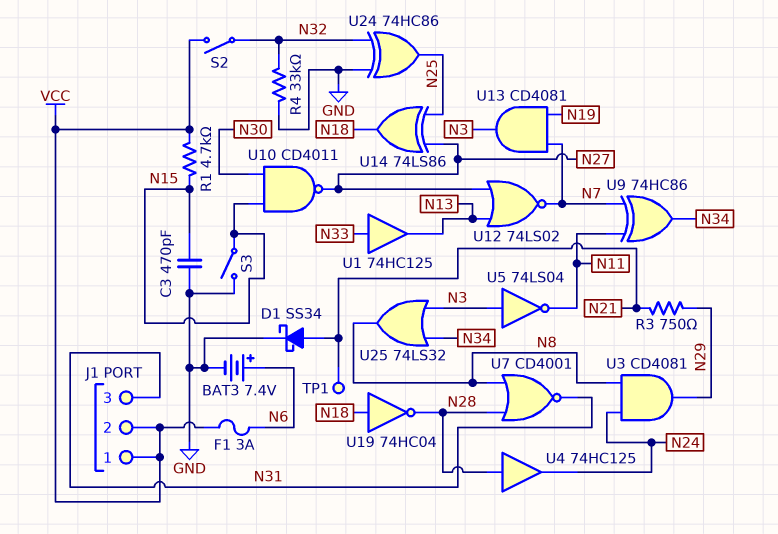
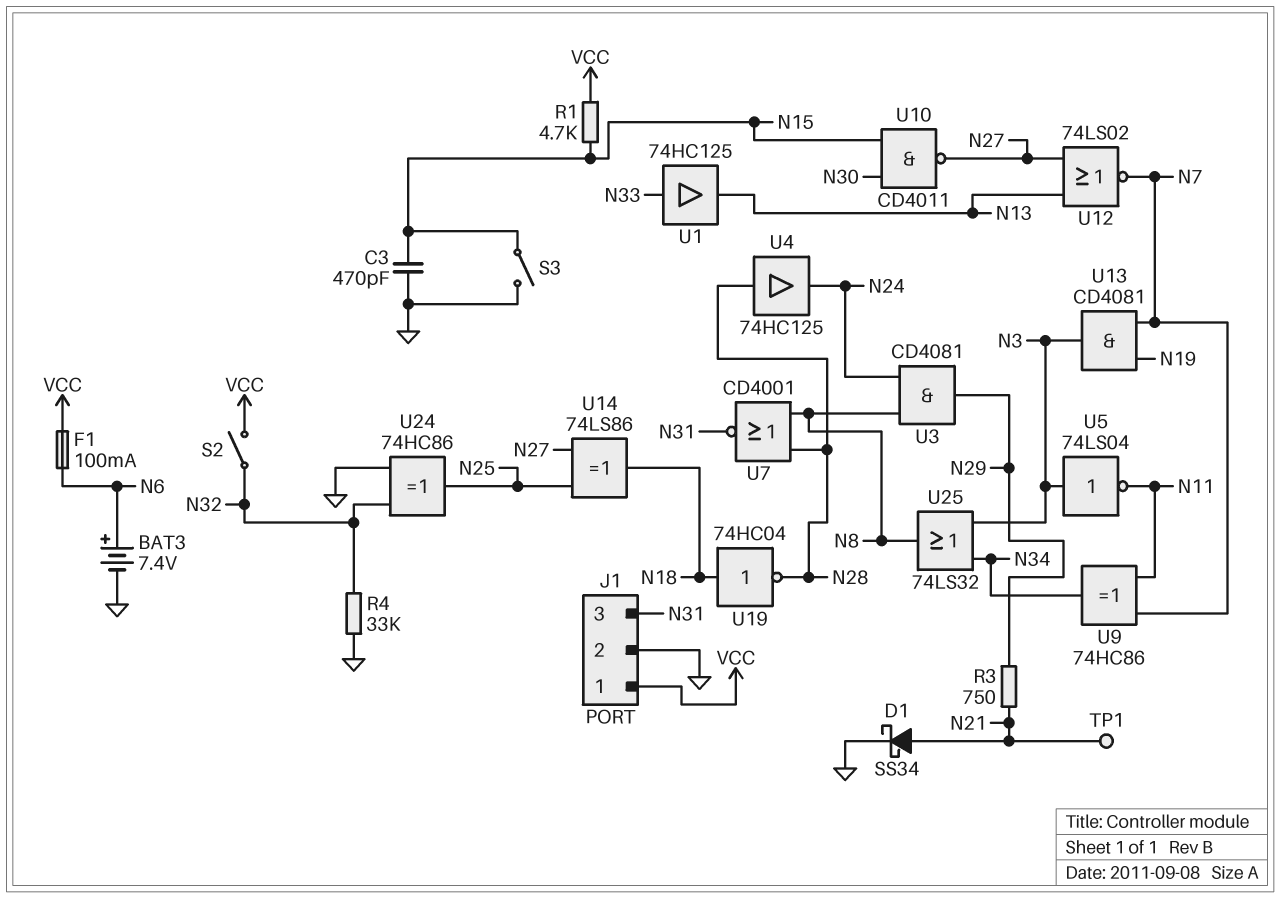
F1: 3A (N6, VCC) -> 100mA (N6, VCC)
J1 pin 2: VCC -> GND

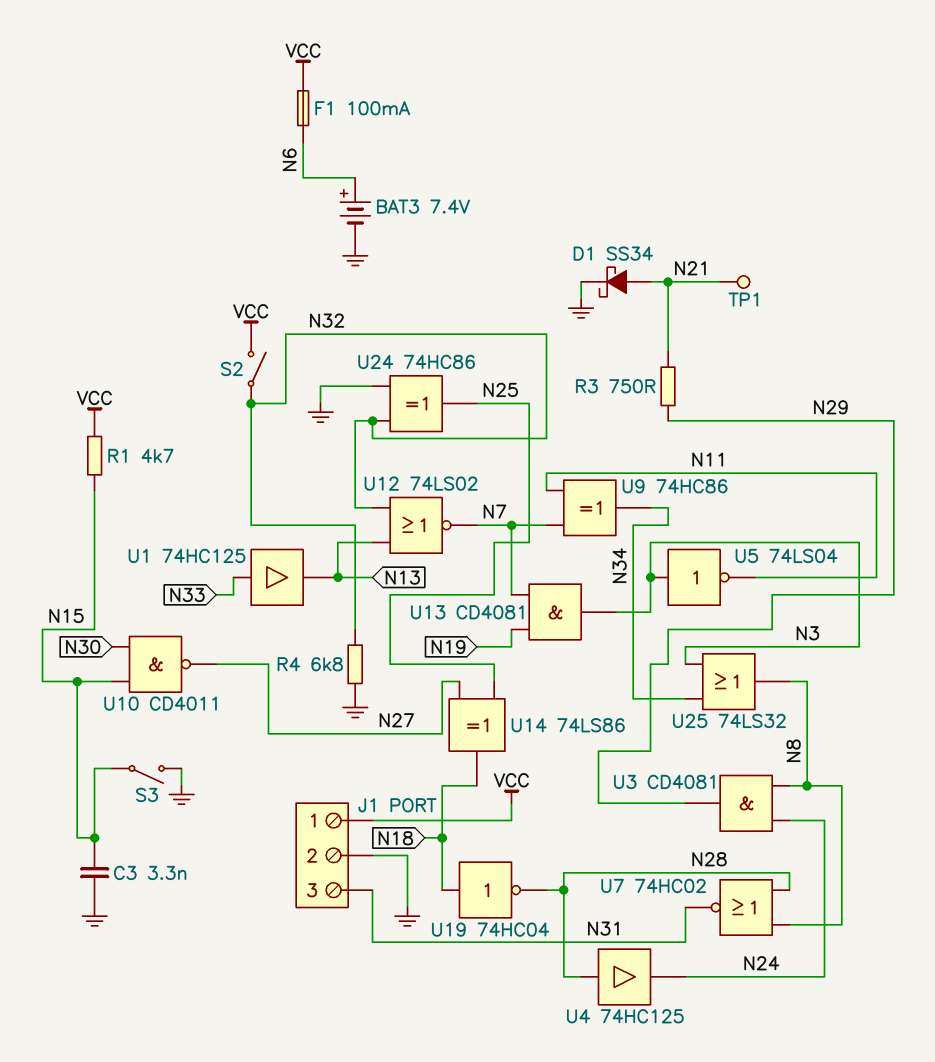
C3: 470pF (GND, N15) -> 3.3nF (GND, N15)
R4: 33k (GND, N32) -> 6.8k (GND, N32)
U7: NOR CD4001 (in N8, in N28, out N31) -> NOR 74HC02 (in N8, in N28, out N31)
U12: NOR 74LS02 (in N13, in N27, out N7) -> NOR 74LS02 (in N13, in N32, out N7)

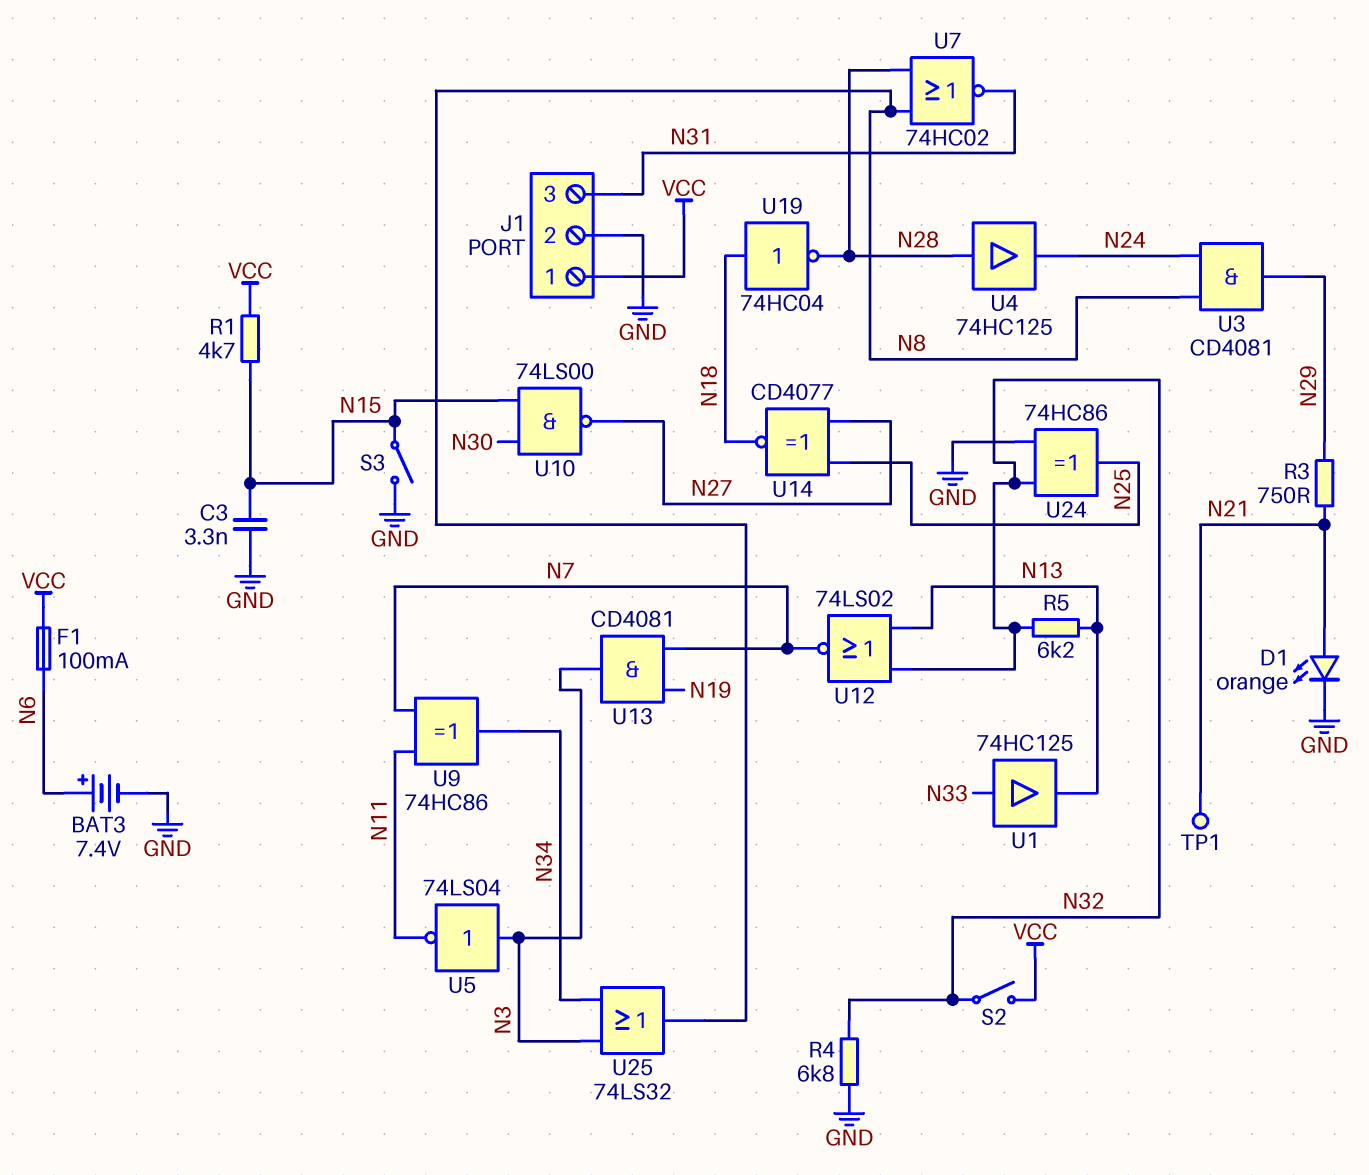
D1: schottky SS34 (A N21, K GND) -> LED orange (A N21, K GND)
R5: none -> 6.2k (N13, N32)
U10: NAND CD4011 (in N15, in N30, out N27) -> NAND 74LS00 (in N15, in N30, out N27)
U14: XOR 74LS86 (in N25, in N27, out N18) -> XNOR CD4077 (in N25, in N27, out N18)

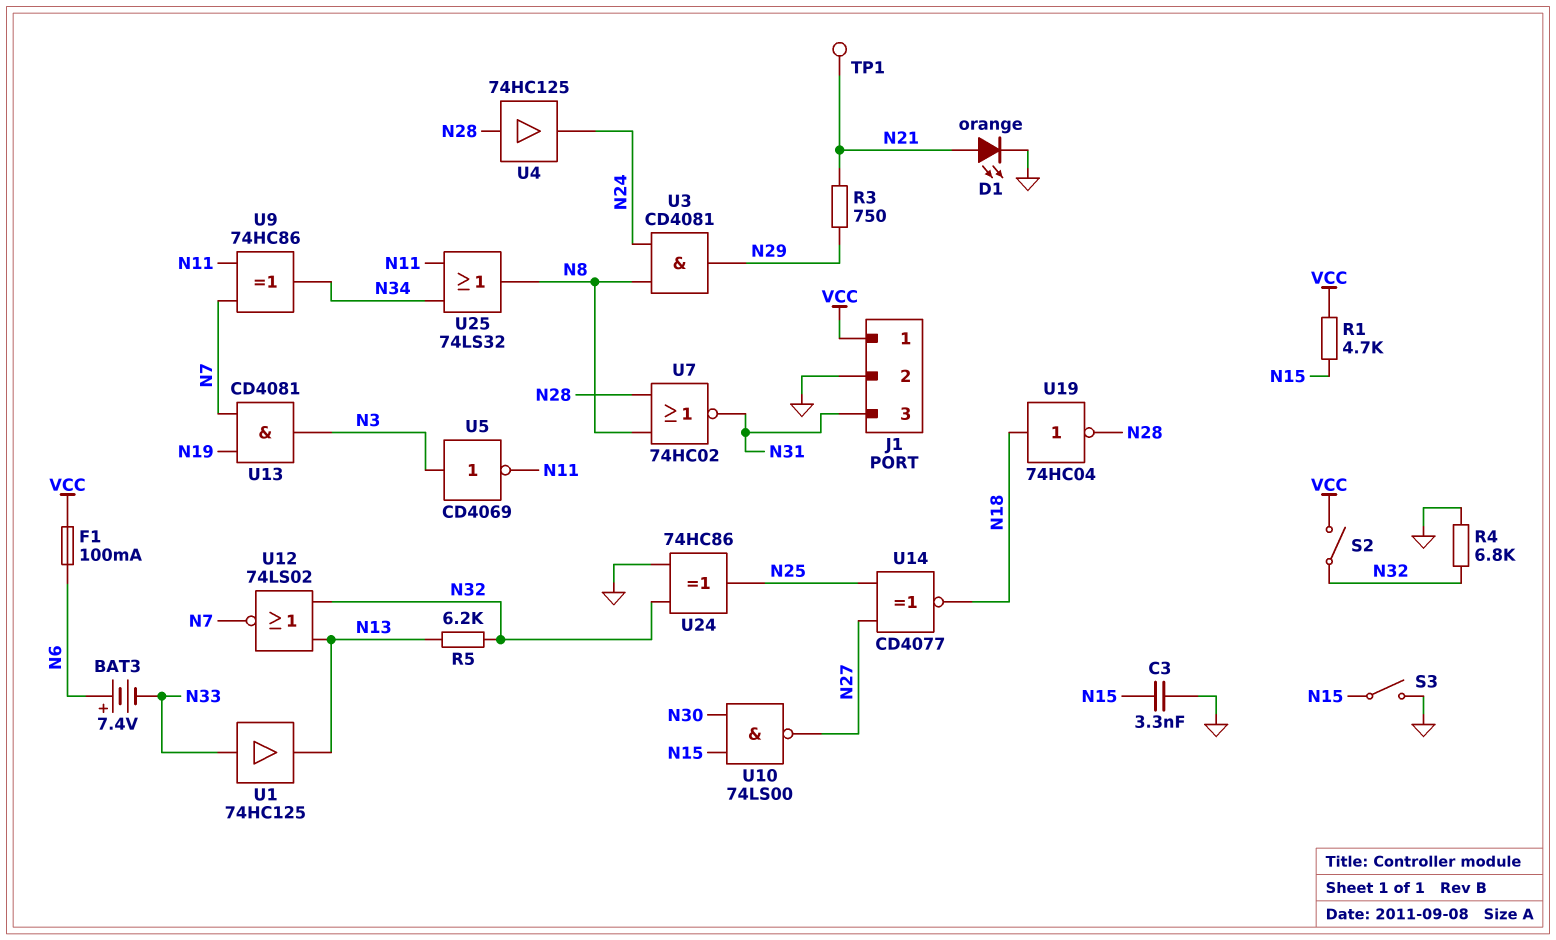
BAT3: 7.4V (plus N6, minus GND) -> 7.4V (plus N6, minus N33)
U5: NOT 74LS04 (in N3, out N11) -> NOT CD4069 (in N3, out N11)
U25: OR 74LS32 (in N3, in N34, out N8) -> OR 74LS32 (in N11, in N34, out N8)

